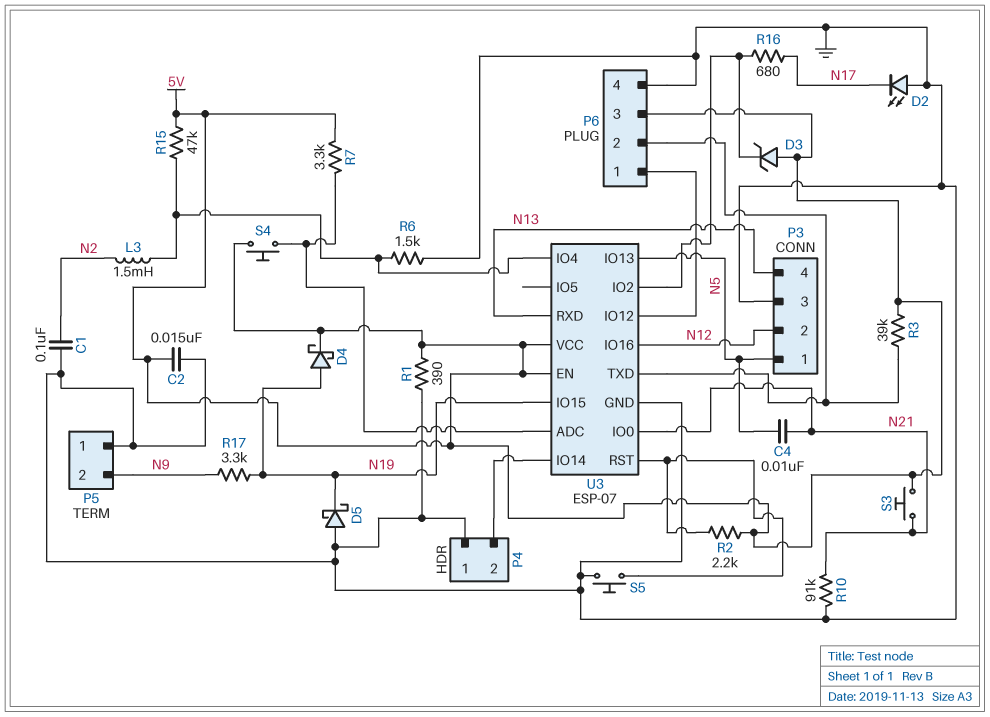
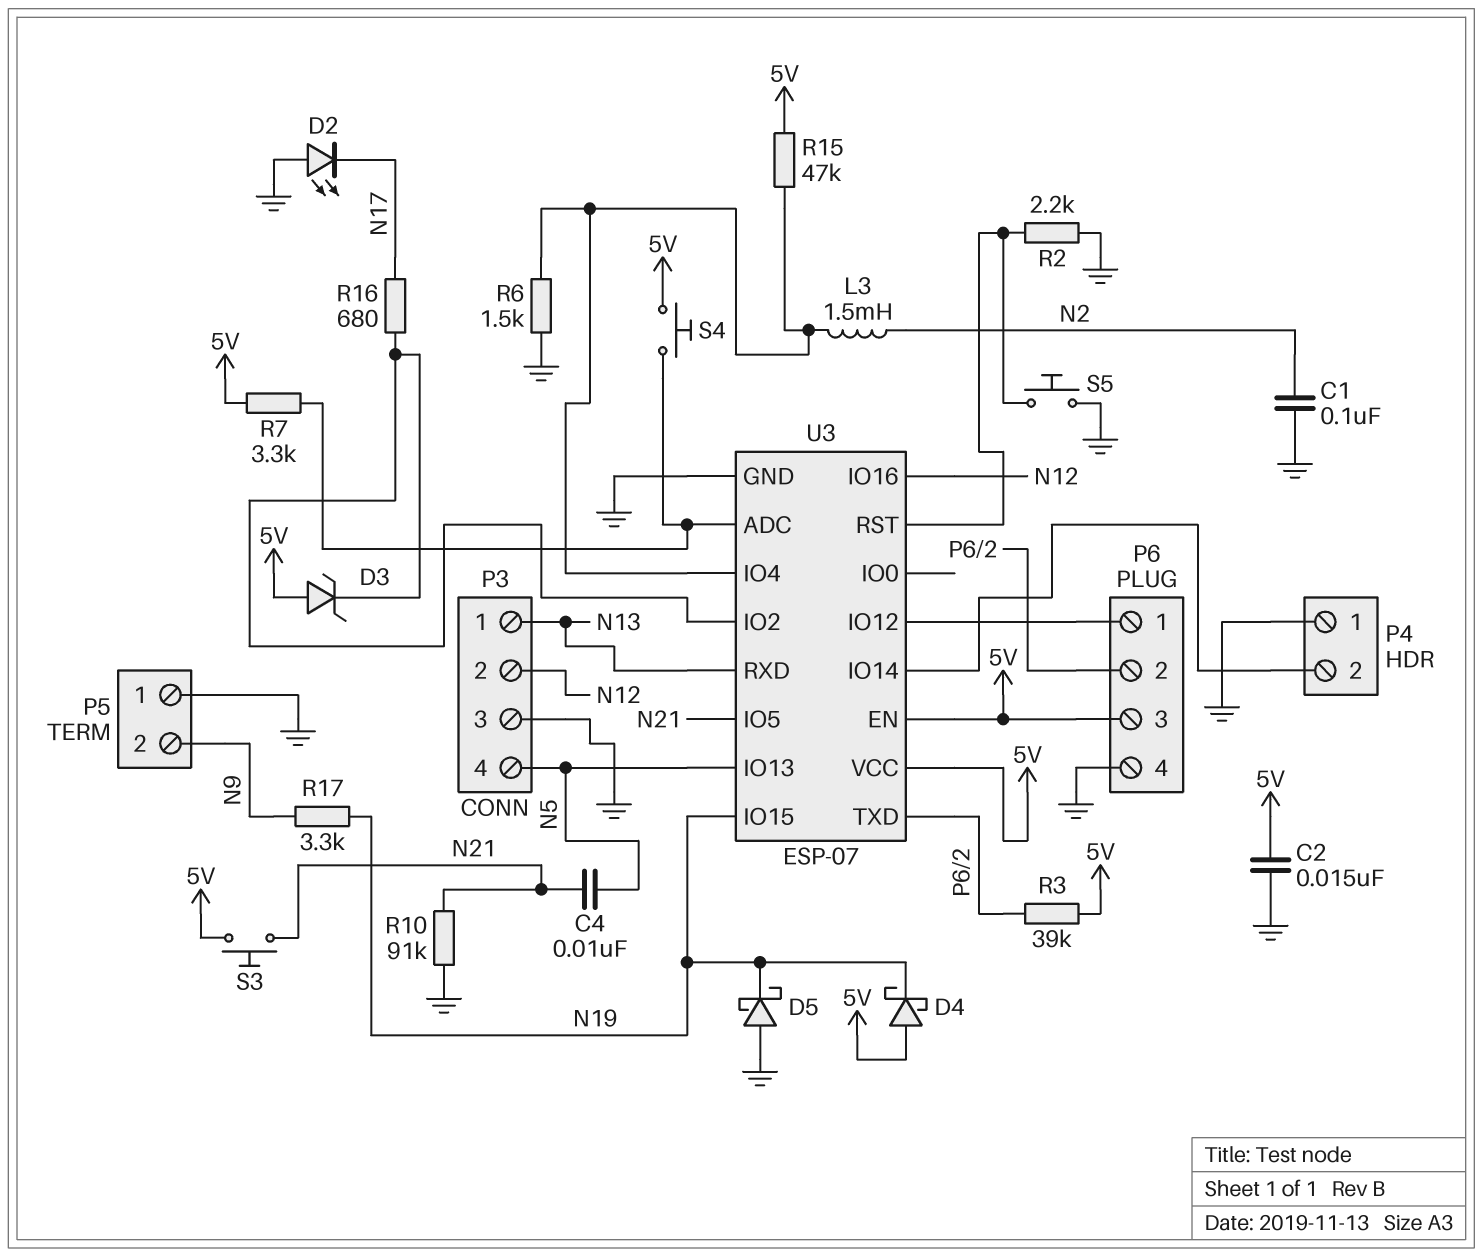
D4: schottky (A N19, K 5V) -> schottky (A 5V, K N19)
P3 pin 1: N5 -> N13
P3 pin 4: N13 -> N5
R1: 390 (5V, GND) -> none
R2: 2.2k (5V, U3/RST) -> 2.2k (GND, U3/RST)
U3 pin IO0: N21 -> none
U3 pin IO5: none -> N21

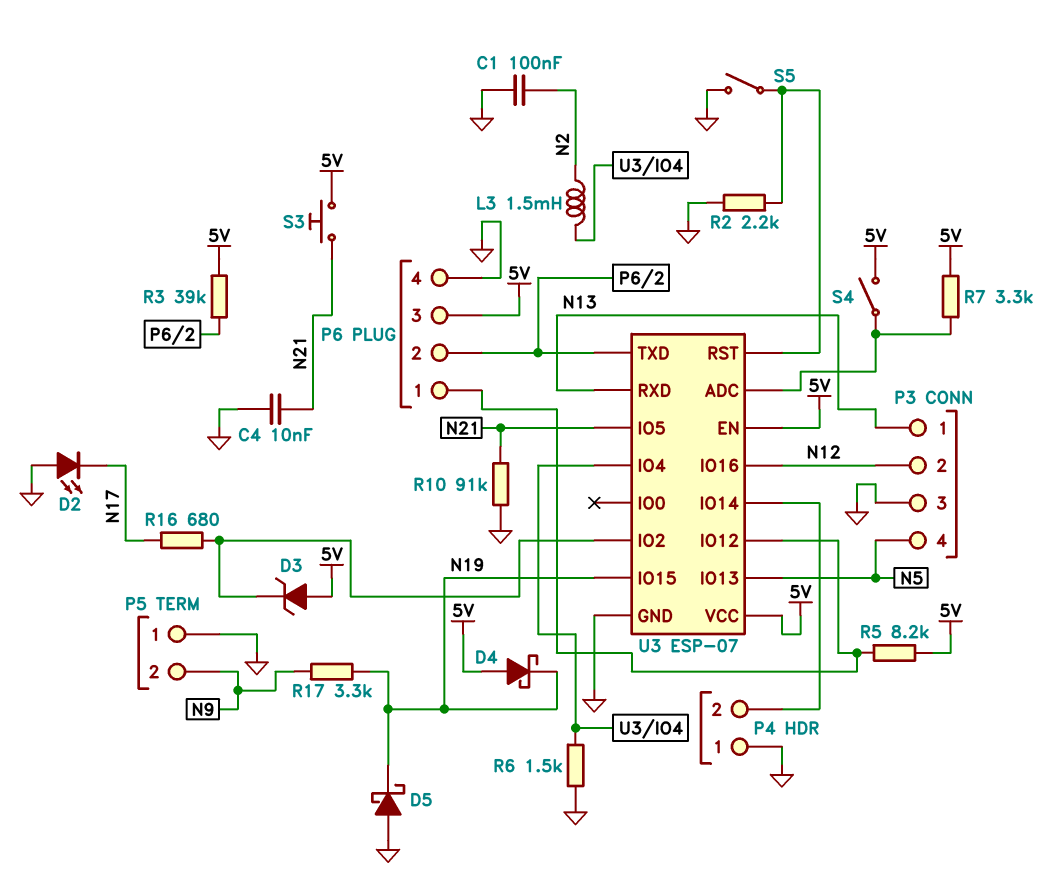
C2: 15nF (5V, GND) -> none
C4: 10nF (N5, N21) -> 10nF (GND, N21)
R5: none -> 8.2k (5V, P6/1)
R15: 47k (5V, U3/IO4) -> none
S4: button (5V, U3/ADC) -> switch (5V, U3/ADC)
S5: button (GND, U3/RST) -> switch (GND, U3/RST)

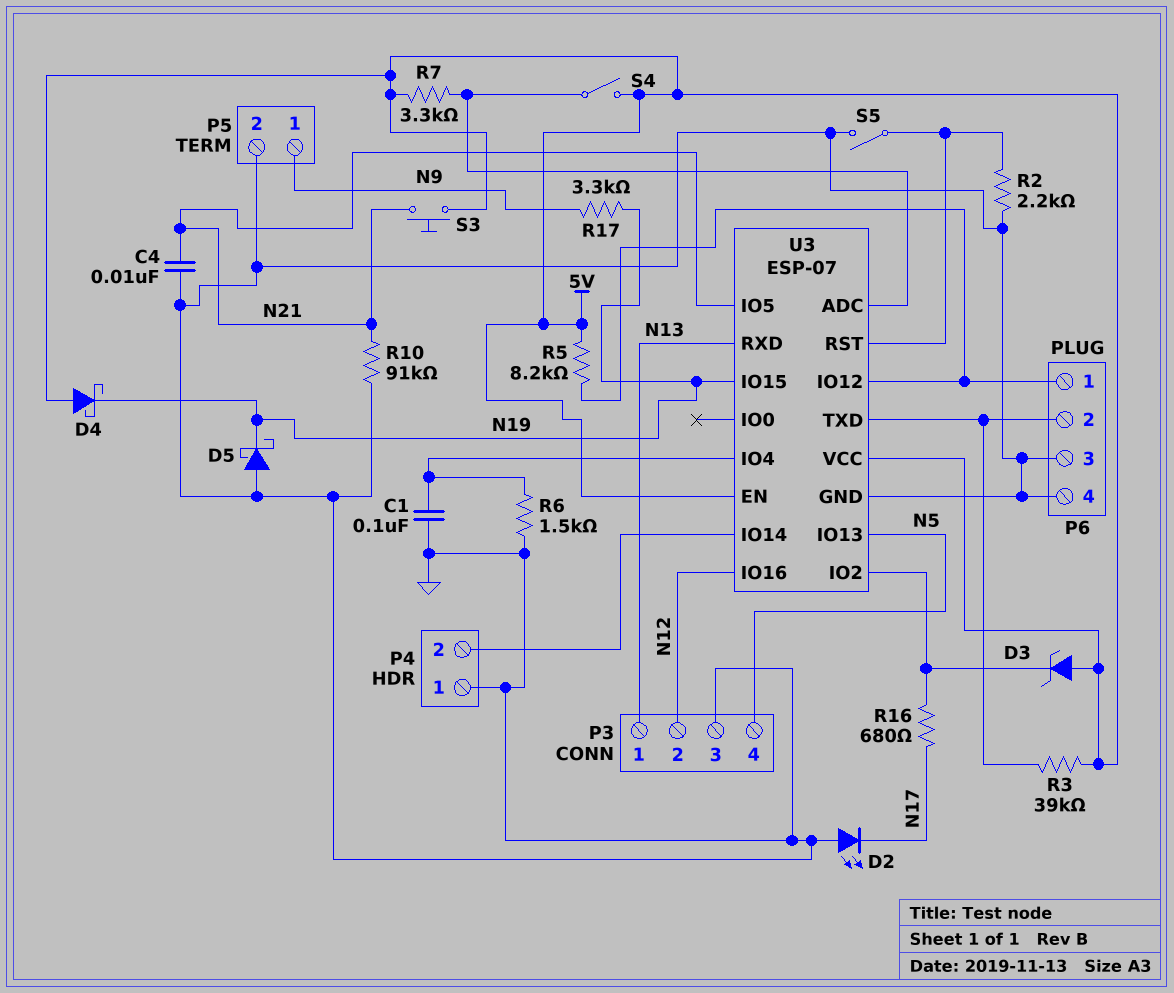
C1: 100nF (GND, N2) -> 100nF (GND, U3/IO4)
L3: 1.5mH (N2, U3/IO4) -> none
P5 pin 1: GND -> N9
P5 pin 2: N9 -> GND
P6 pin 3: 5V -> GND

